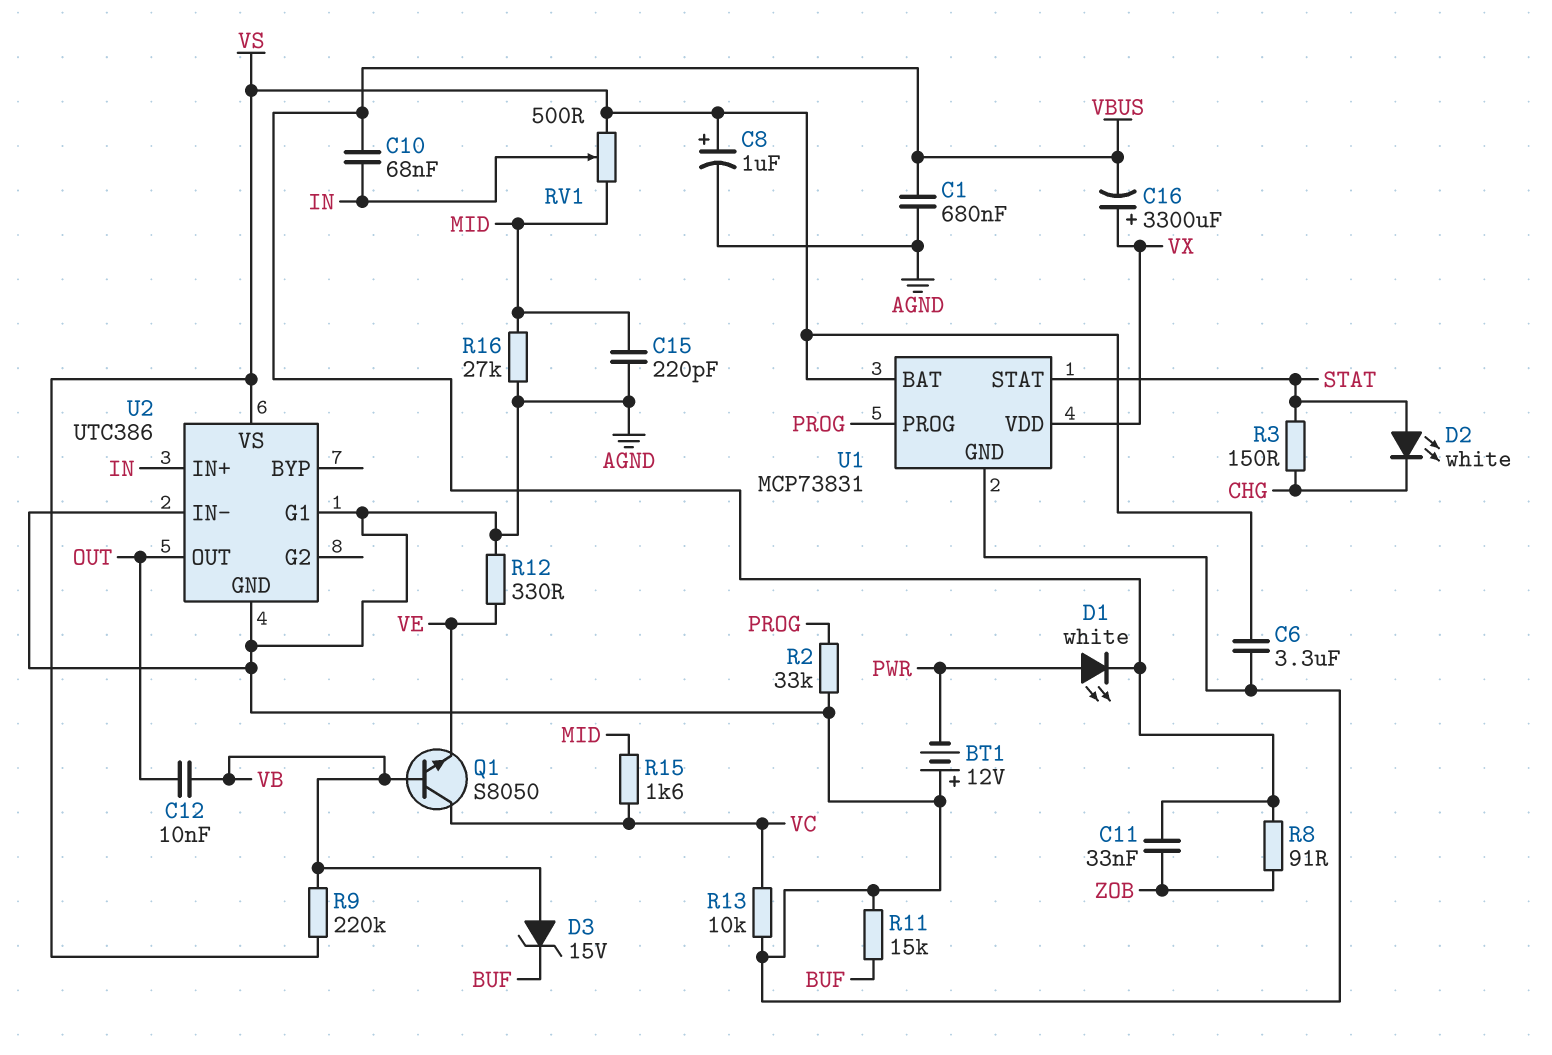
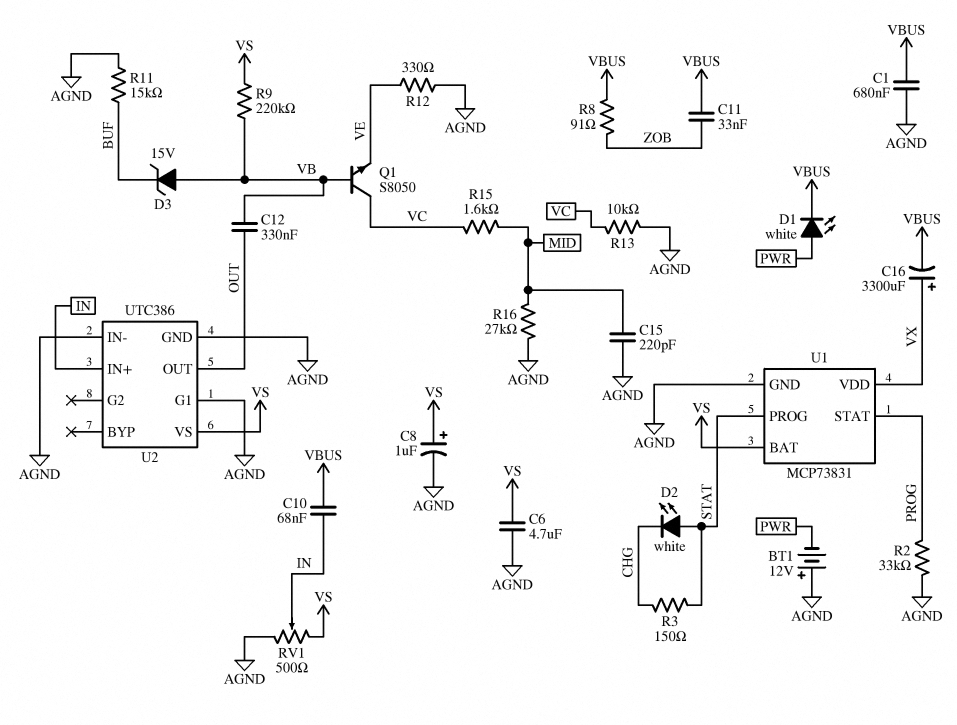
C6: 3.3uF (AGND, VS) -> 4.7uF (AGND, VS)
C12: 10nF (OUT, VB) -> 330nF (OUT, VB)
RV1: 500 (MID, VS, wiper IN) -> 500 (AGND, VS, wiper IN)
U1 pin PROG: PROG -> STAT
U1 pin STAT: STAT -> PROG

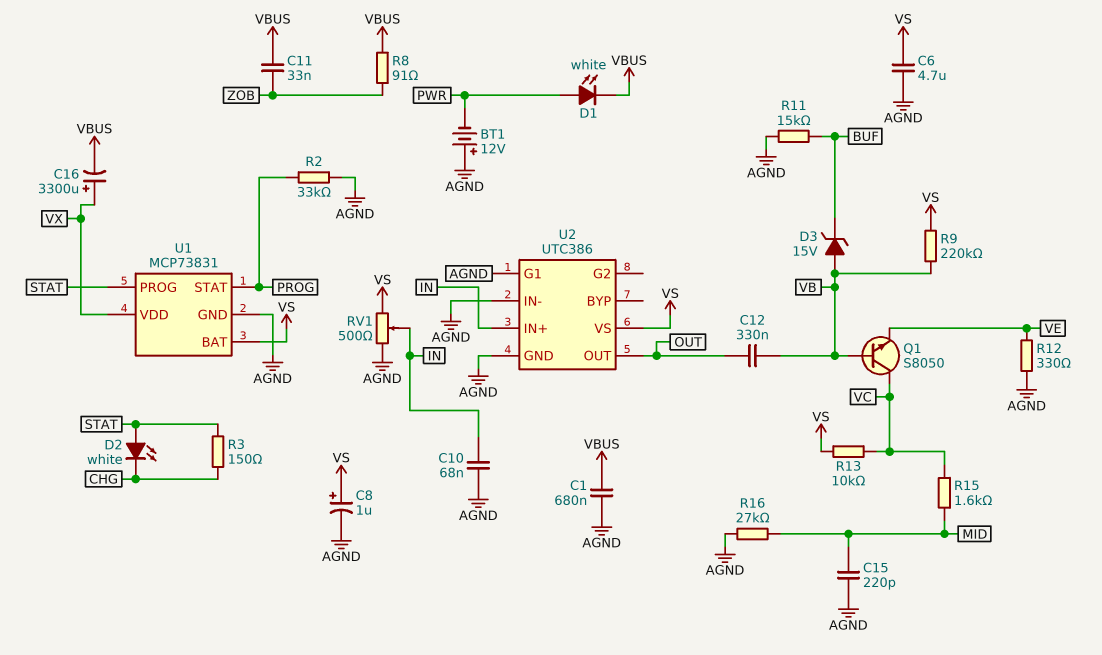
C10: 68nF (IN, VBUS) -> 68nF (AGND, IN)
R13: 10k (AGND, VC) -> 10k (VC, VS)

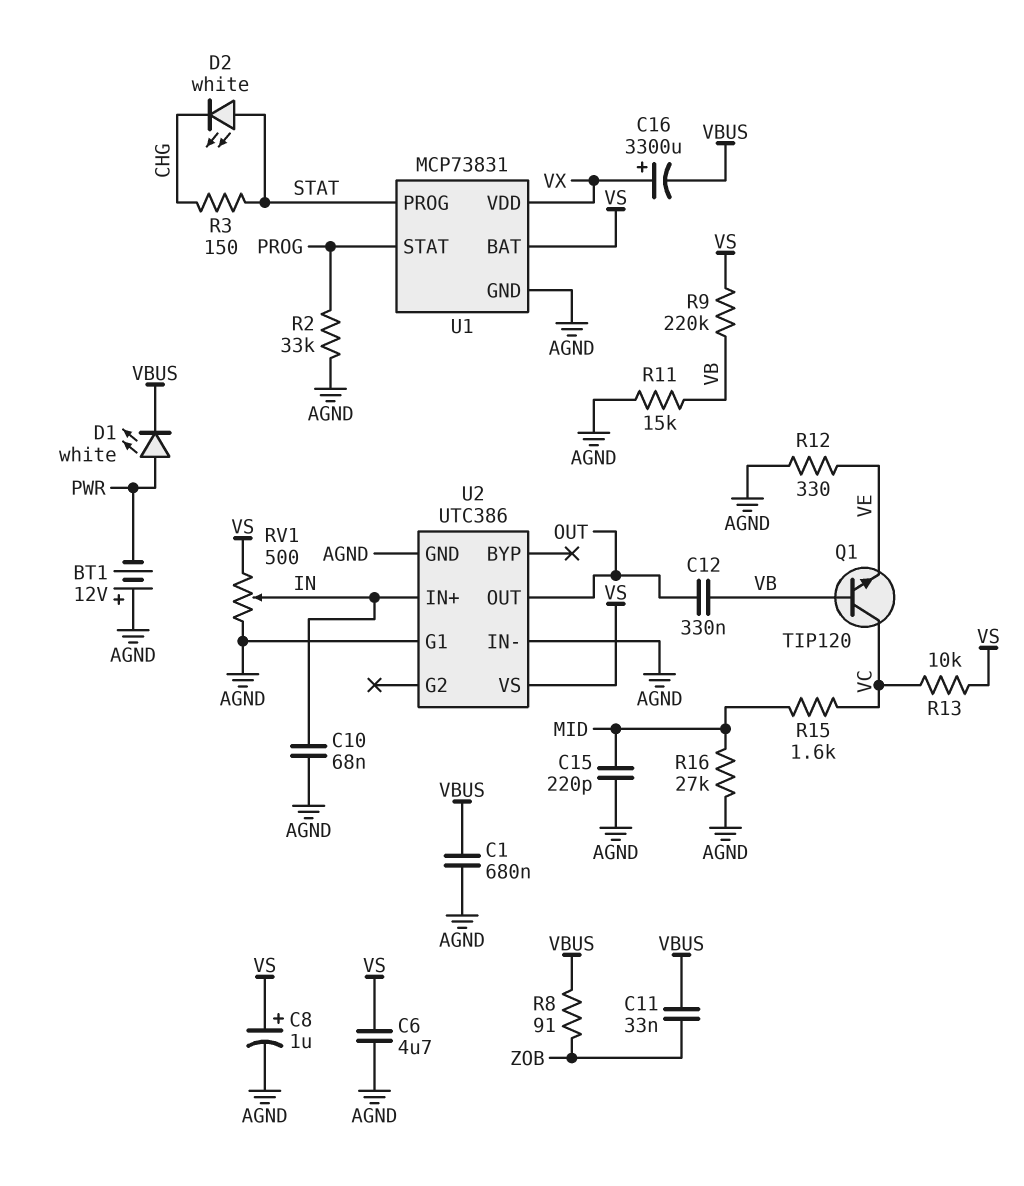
D3: zener 15V (A VB, K BUF) -> none
Q1: NPN S8050 (B VB, C VC, E VE) -> NPN TIP120 (B VB, C VC, E VE)
R11: 15k (AGND, BUF) -> 15k (AGND, VB)

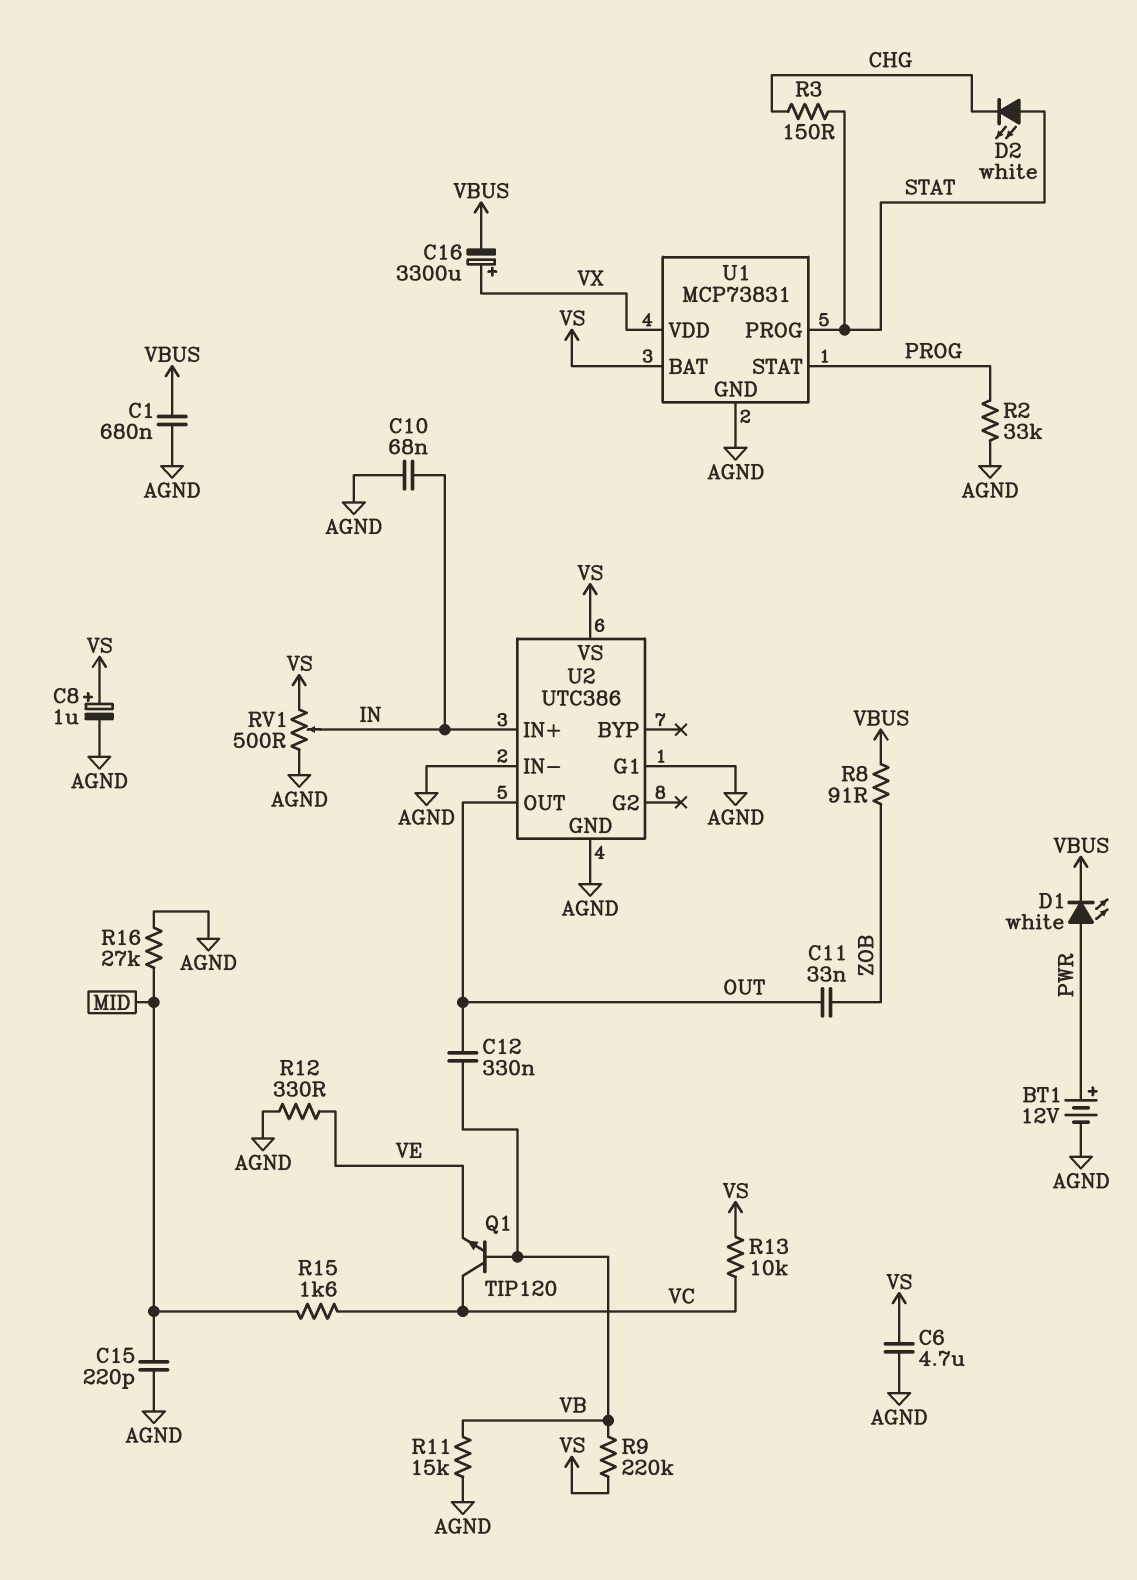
BT1: 12V (plus AGND, minus PWR) -> 12V (plus PWR, minus AGND)
C11: 33nF (VBUS, ZOB) -> 33nF (OUT, ZOB)

